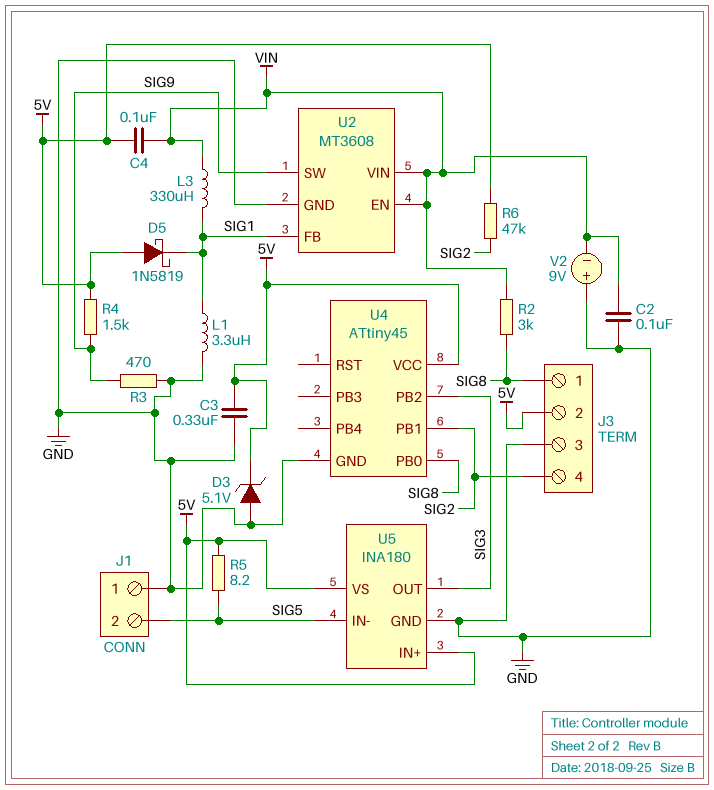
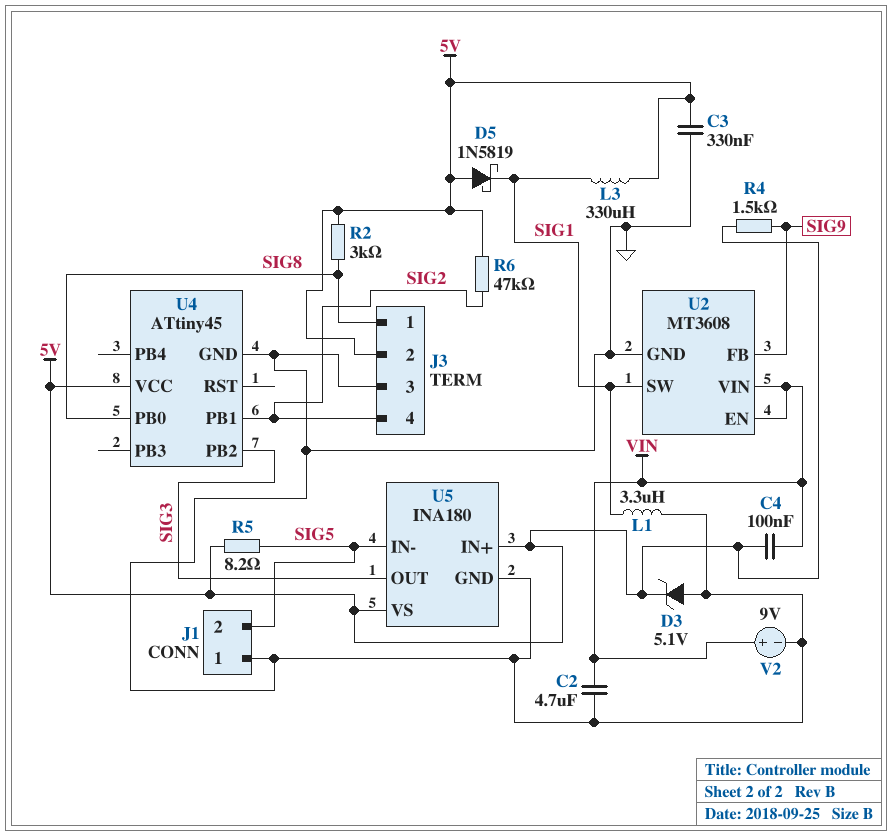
C2: 100nF (GND, VIN) -> 4.7uF (GND, VIN)
L3: 330uH (SIG1, VIN) -> 330uH (5V, SIG1)
R2: 3k (SIG8, VIN) -> 3k (5V, SIG8)
R3: 470 (GND, SIG9) -> none
U2 pin FB: SIG1 -> SIG9
U2 pin SW: SIG9 -> SIG1
V2: 9V (plus GND, minus VIN) -> 9V (plus VIN, minus GND)

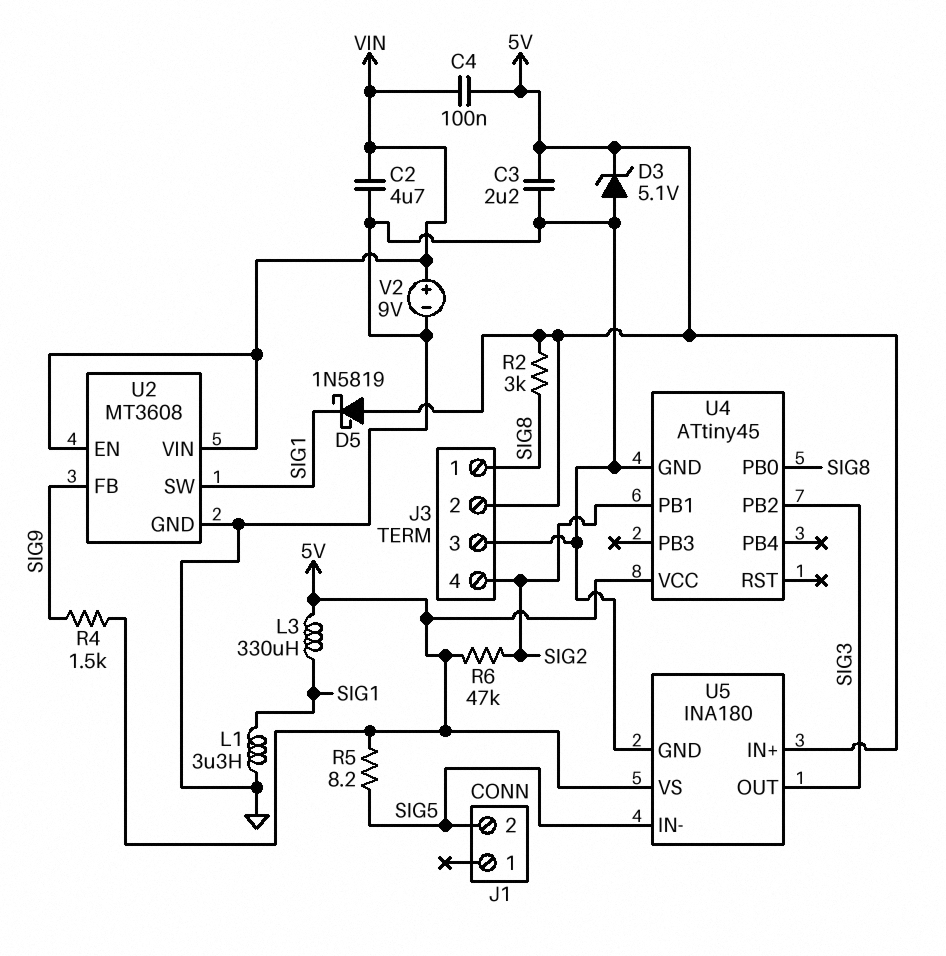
C3: 330nF (5V, GND) -> 2.2uF (5V, GND)
J1 pin 1: GND -> none

